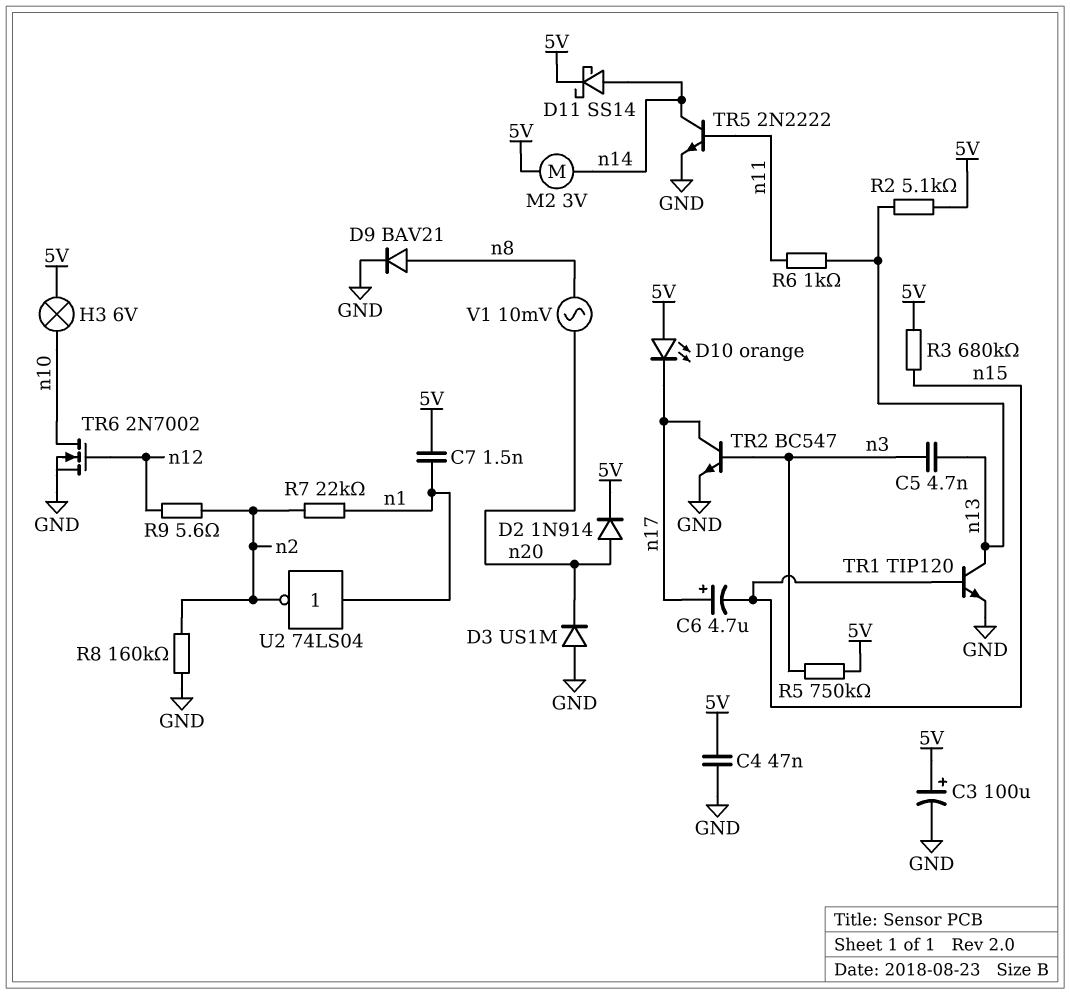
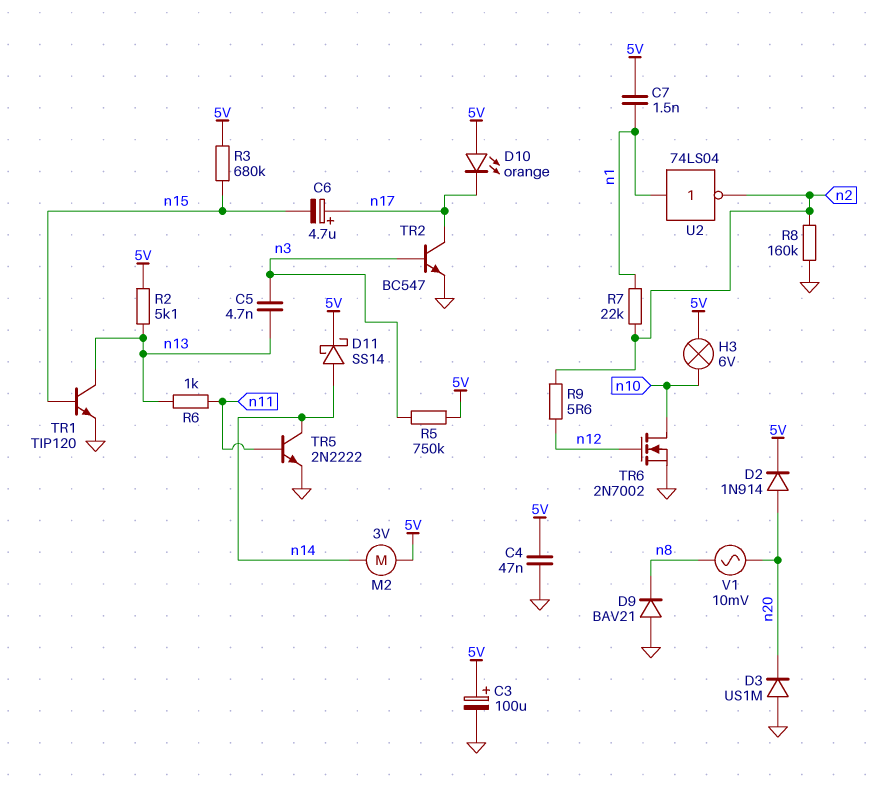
D9: diode BAV21 (A n8, K GND) -> diode BAV21 (A GND, K n8)

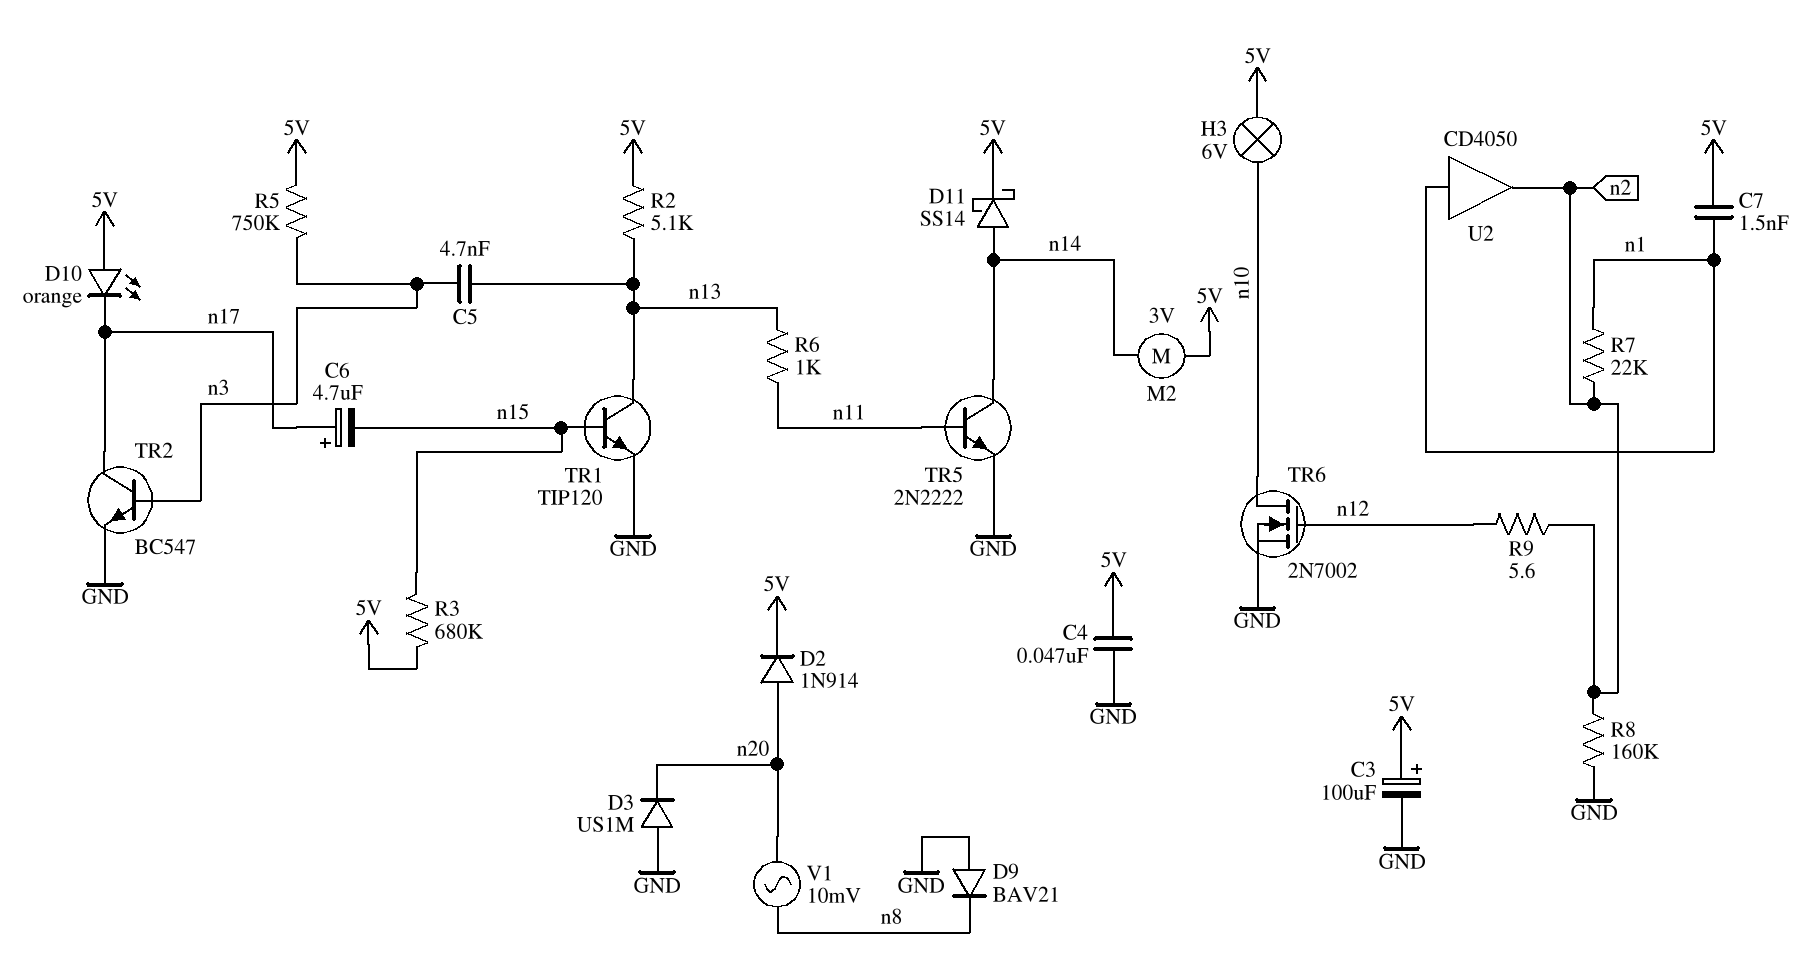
U2: NOT 74LS04 (in n1, out n2) -> buffer CD4050 (in n1, out n2)

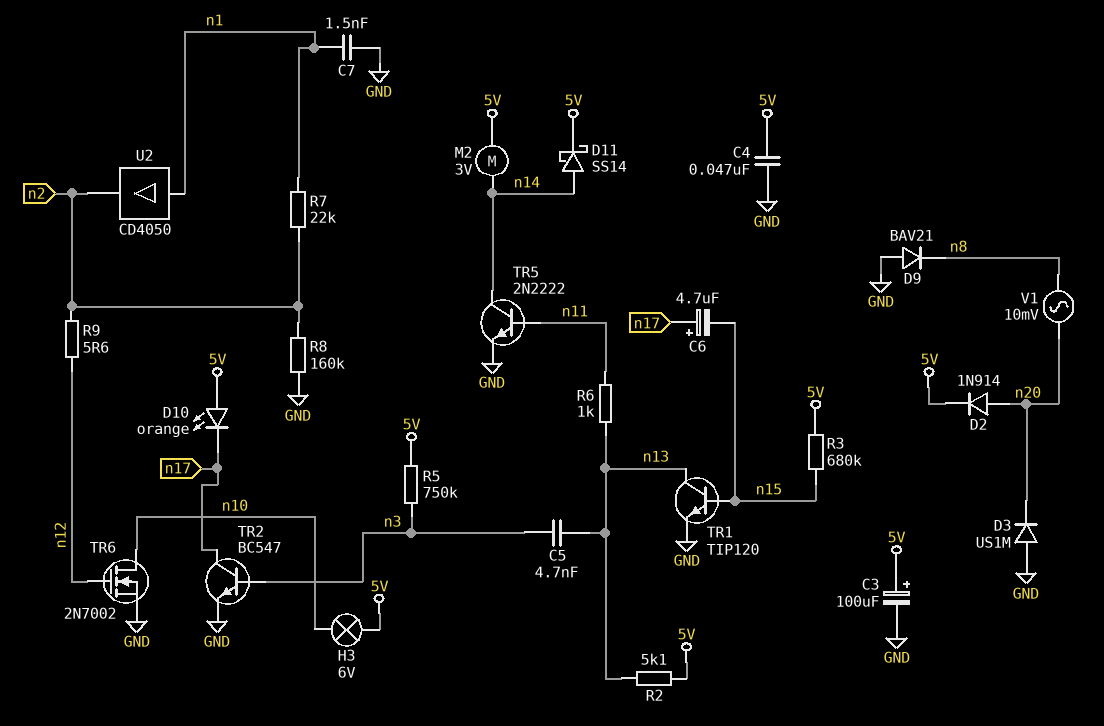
C7: 1.5nF (5V, n1) -> 1.5nF (GND, n1)

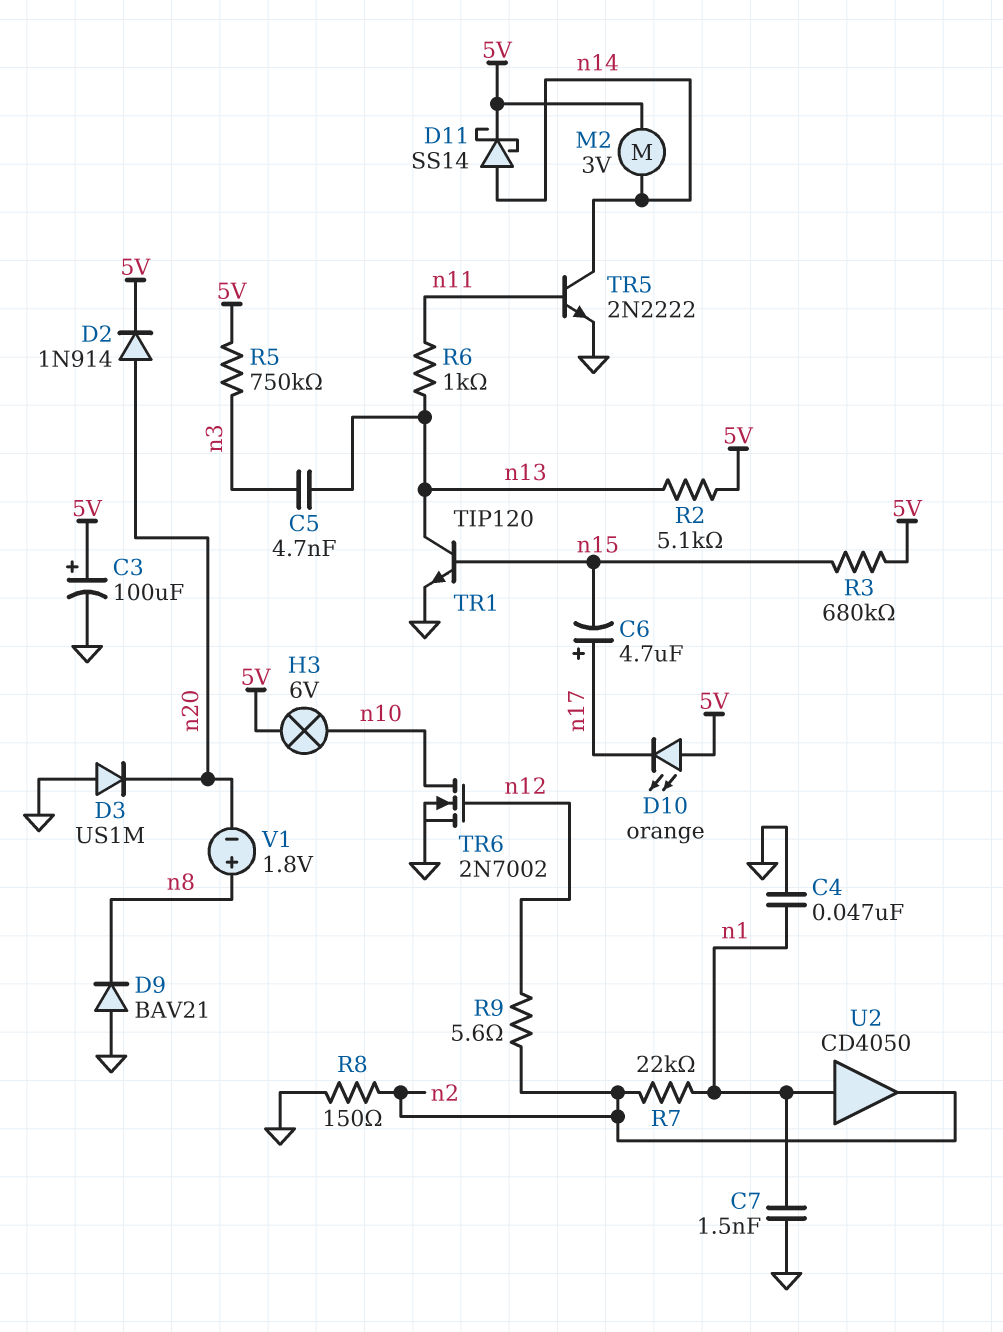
C4: 47nF (5V, GND) -> 47nF (GND, n1)
R8: 160k (GND, n2) -> 150 (GND, n2)
TR2: NPN BC547 (B n3, C n17, E GND) -> none
V1: AC 10mV (n8, n20) -> 1.8V (plus n8, minus n20)

